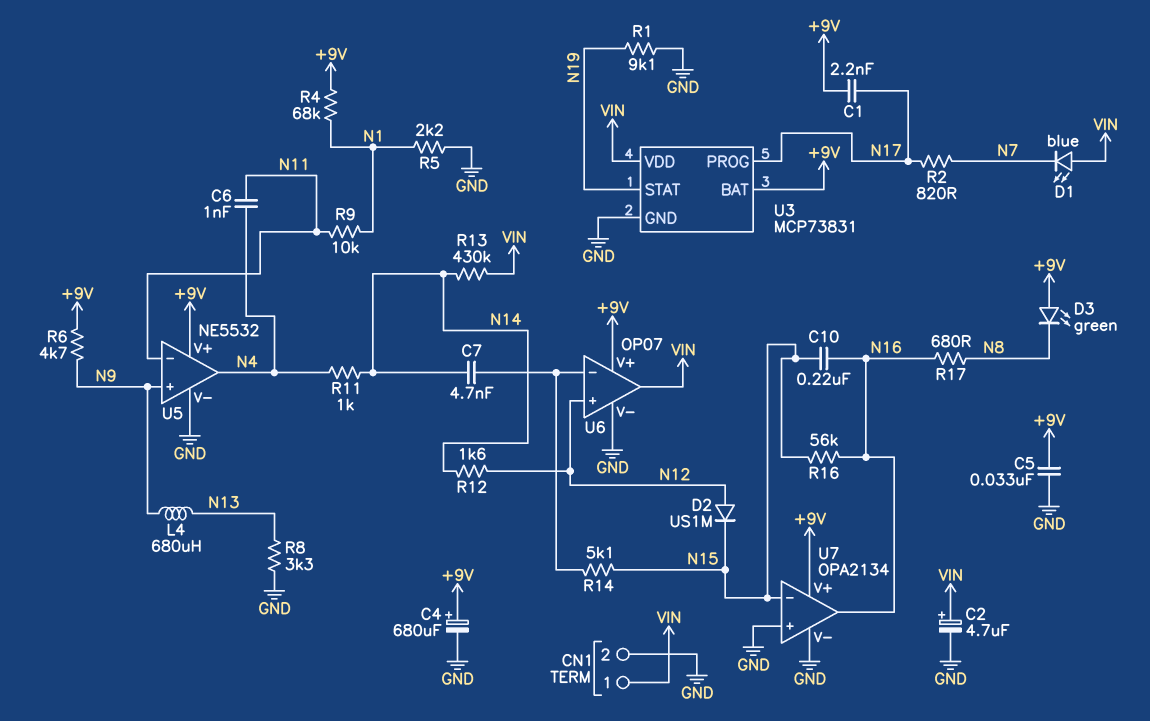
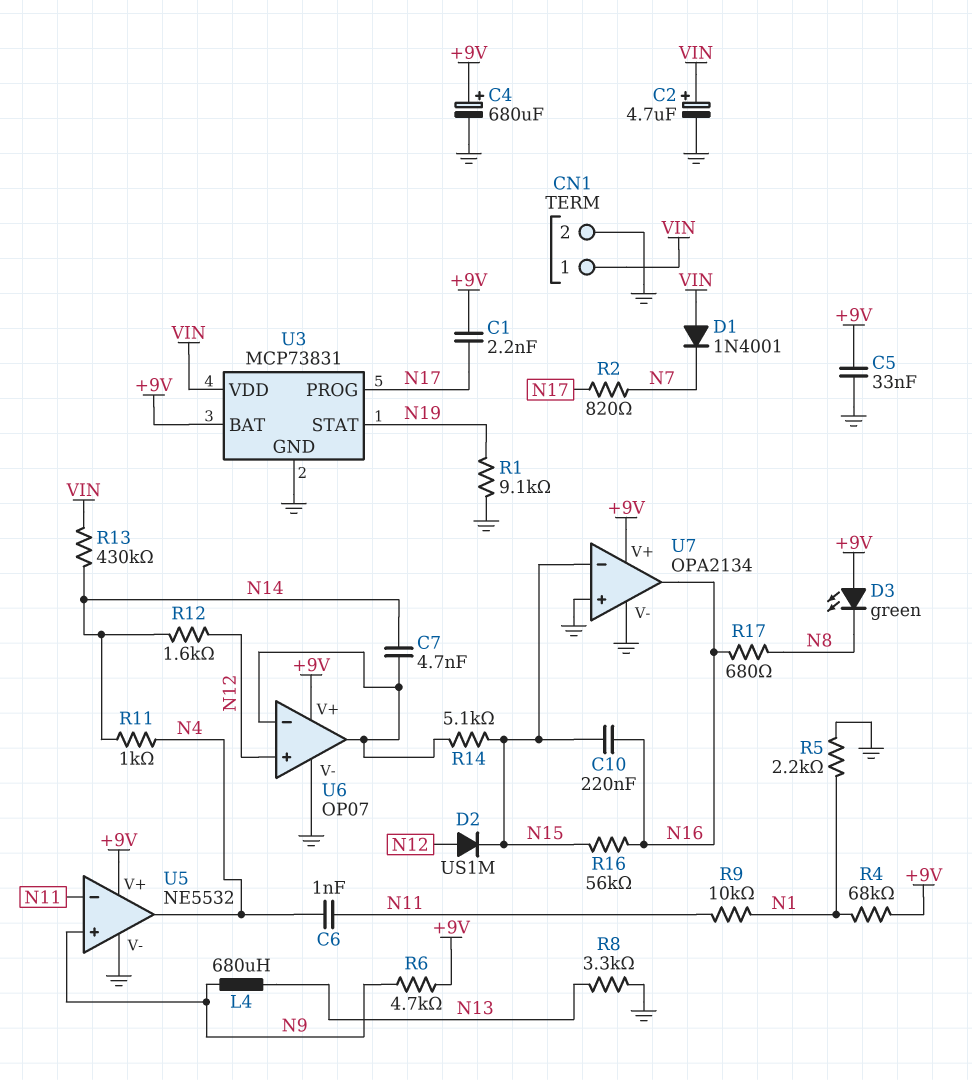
D1: LED blue (A VIN, K N7) -> diode 1N4001 (A VIN, K N7)
U6 pin out: VIN -> U6/in-

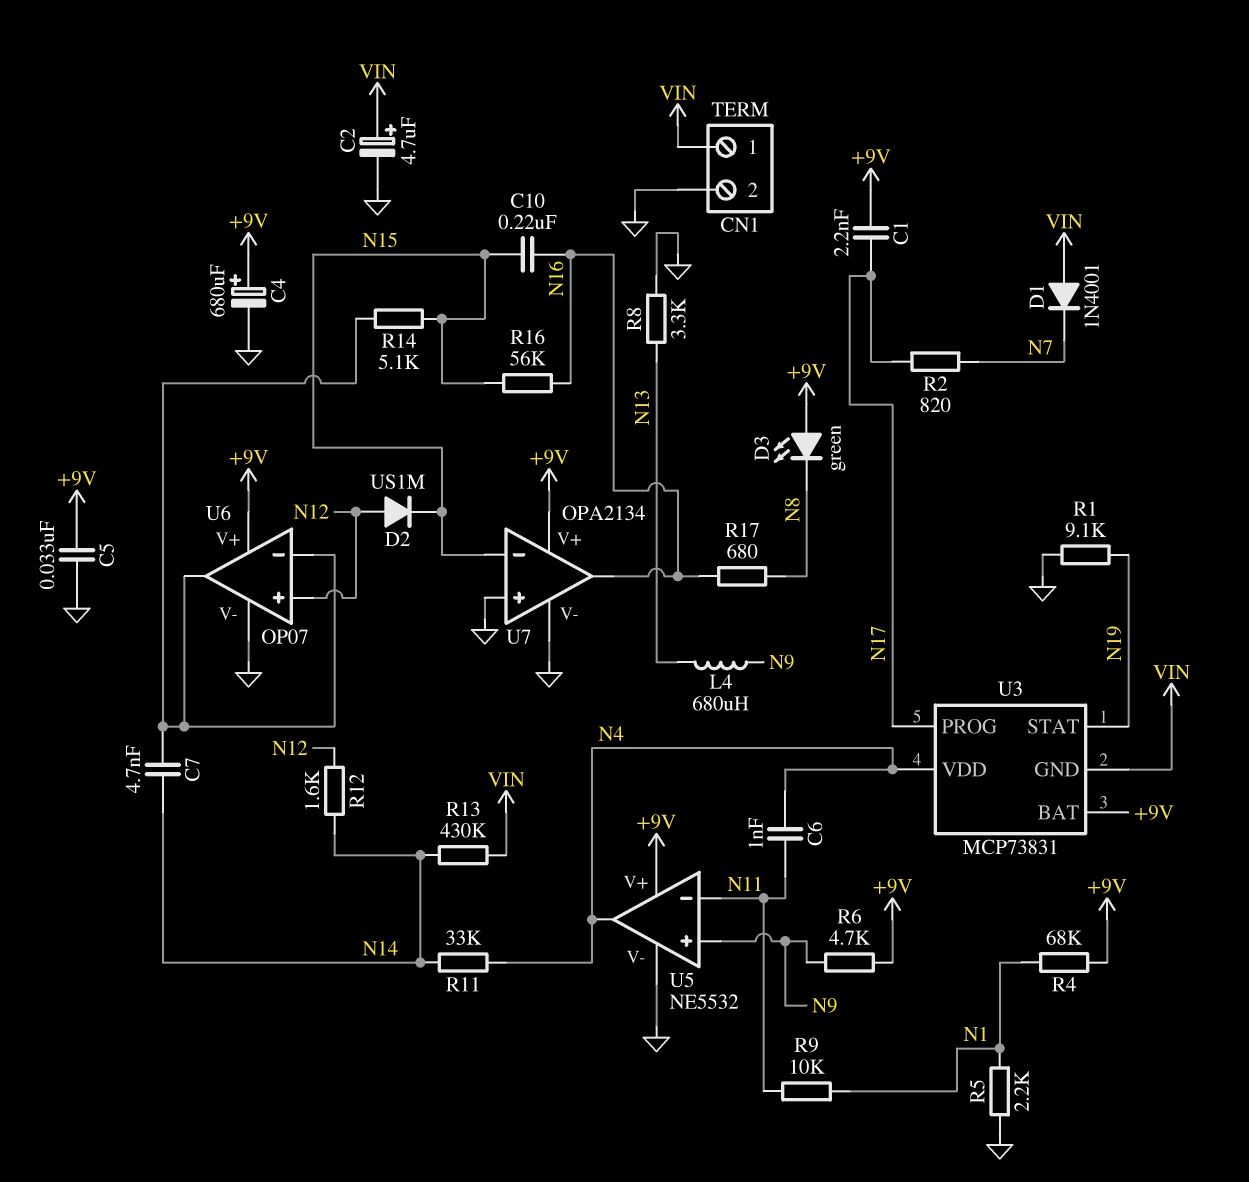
R11: 1k (N4, N14) -> 33k (N4, N14)
U3 pin GND: GND -> VIN
U3 pin VDD: VIN -> N4

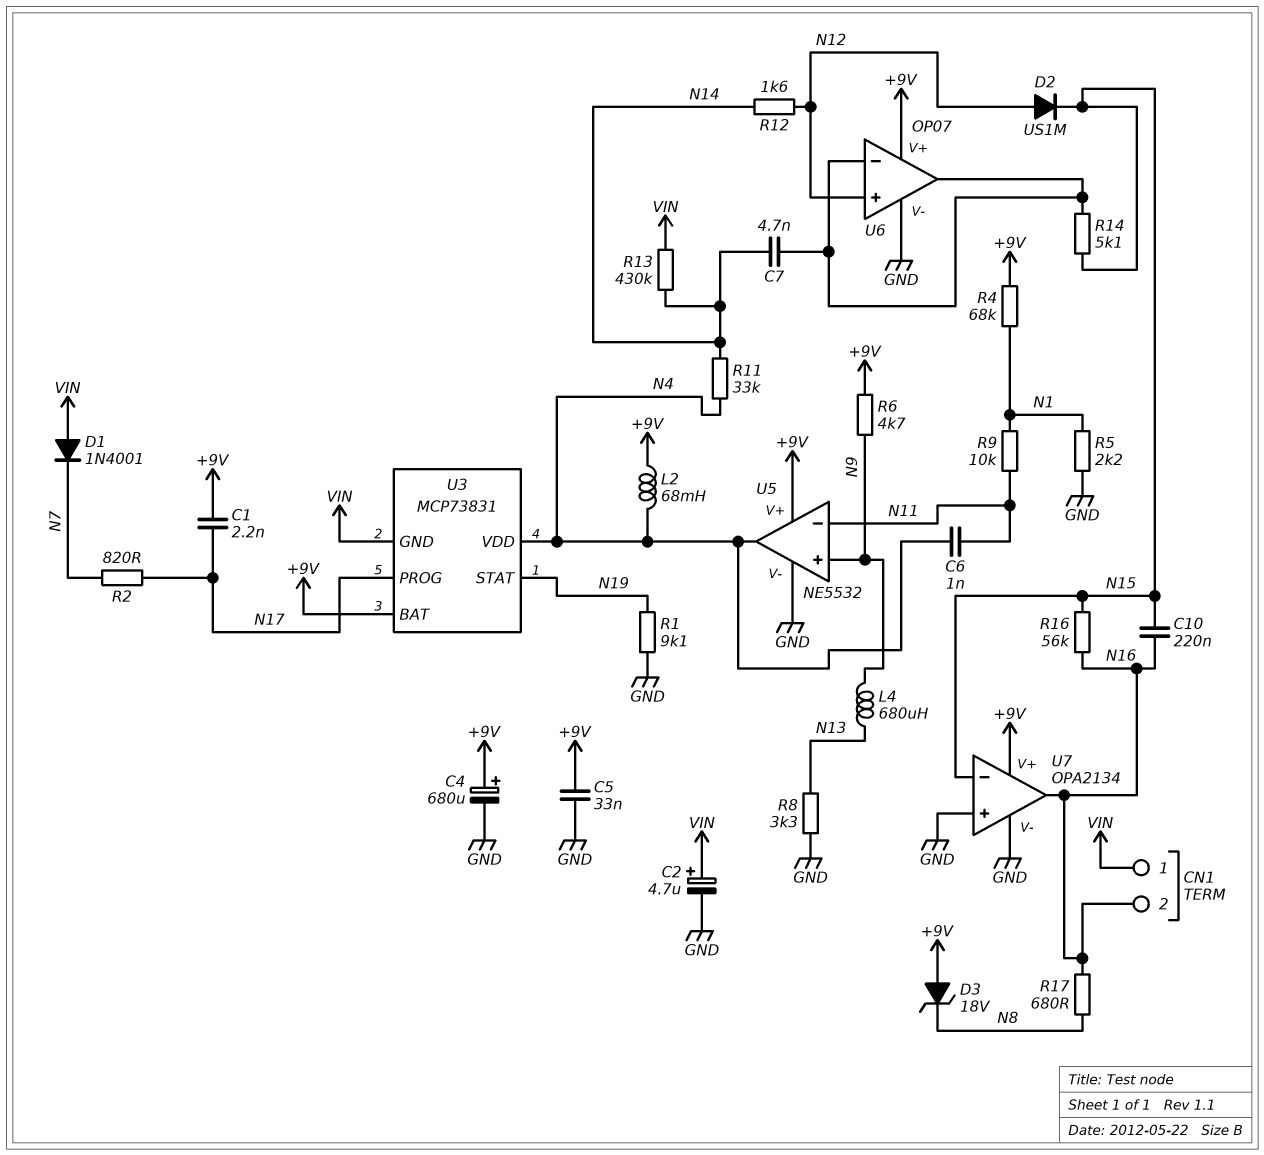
CN1 pin 2: GND -> N16
D3: LED green (A +9V, K N8) -> zener 18V (A +9V, K N8)
L2: none -> 68mH (+9V, N4)

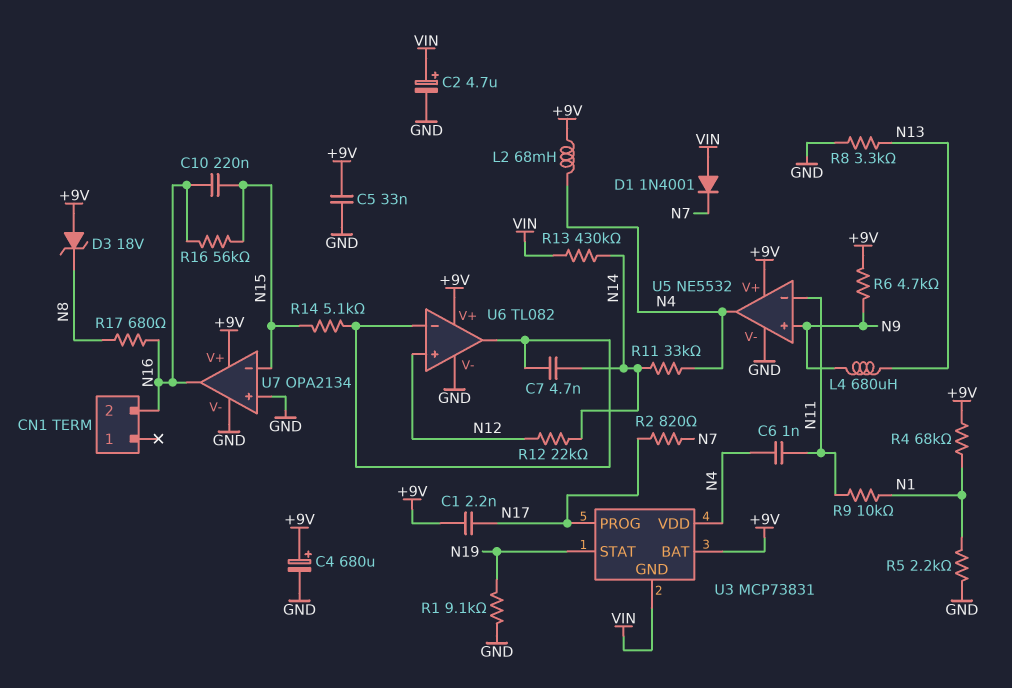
CN1 pin 1: VIN -> none
D2: diode US1M (A N12, K N15) -> none
R12: 1.6k (N12, N14) -> 22k (N12, N14)
U6: OP07 -> TL082

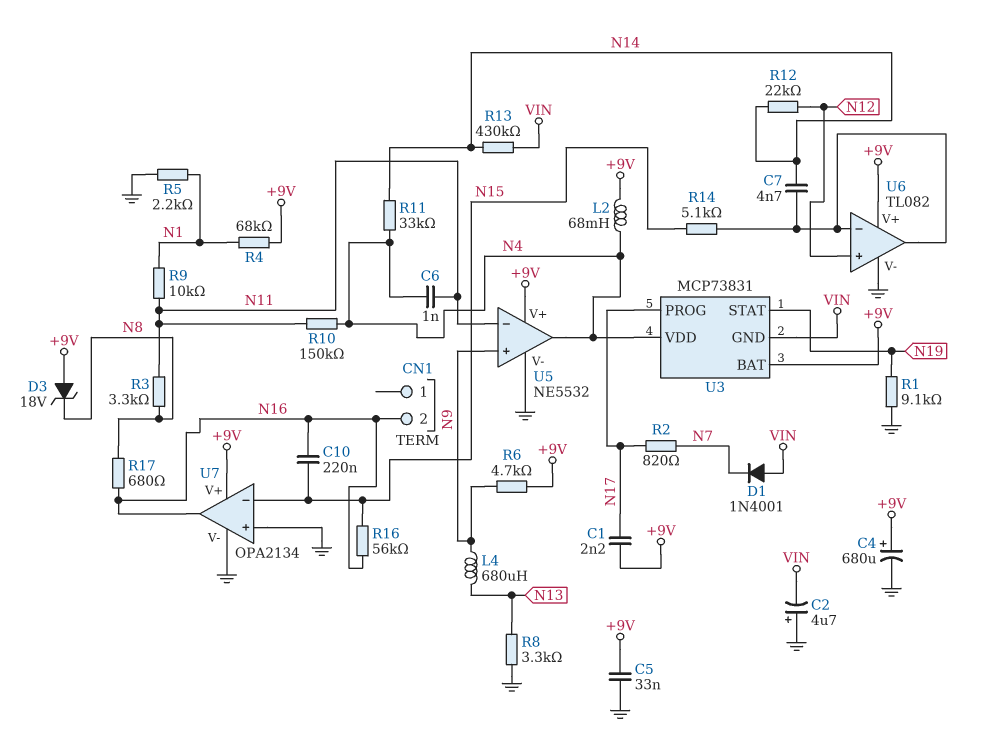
C2: 4.7uF (plus VIN, minus GND) -> 4.7uF (plus GND, minus VIN)
R3: none -> 3.3k (N8, N11)
R10: none -> 150k (N4, N11)

